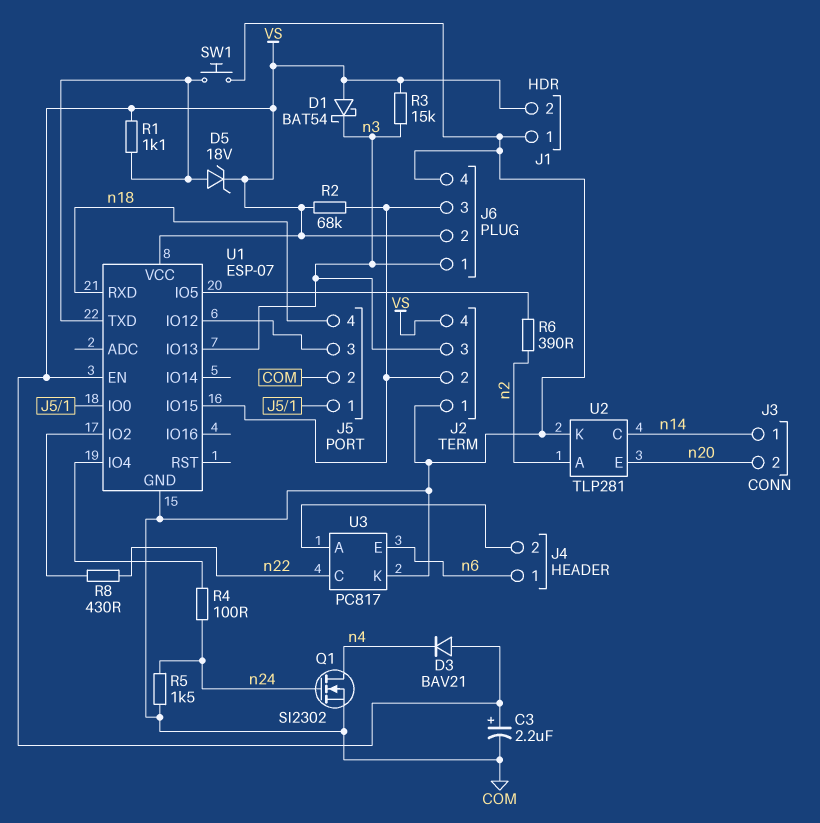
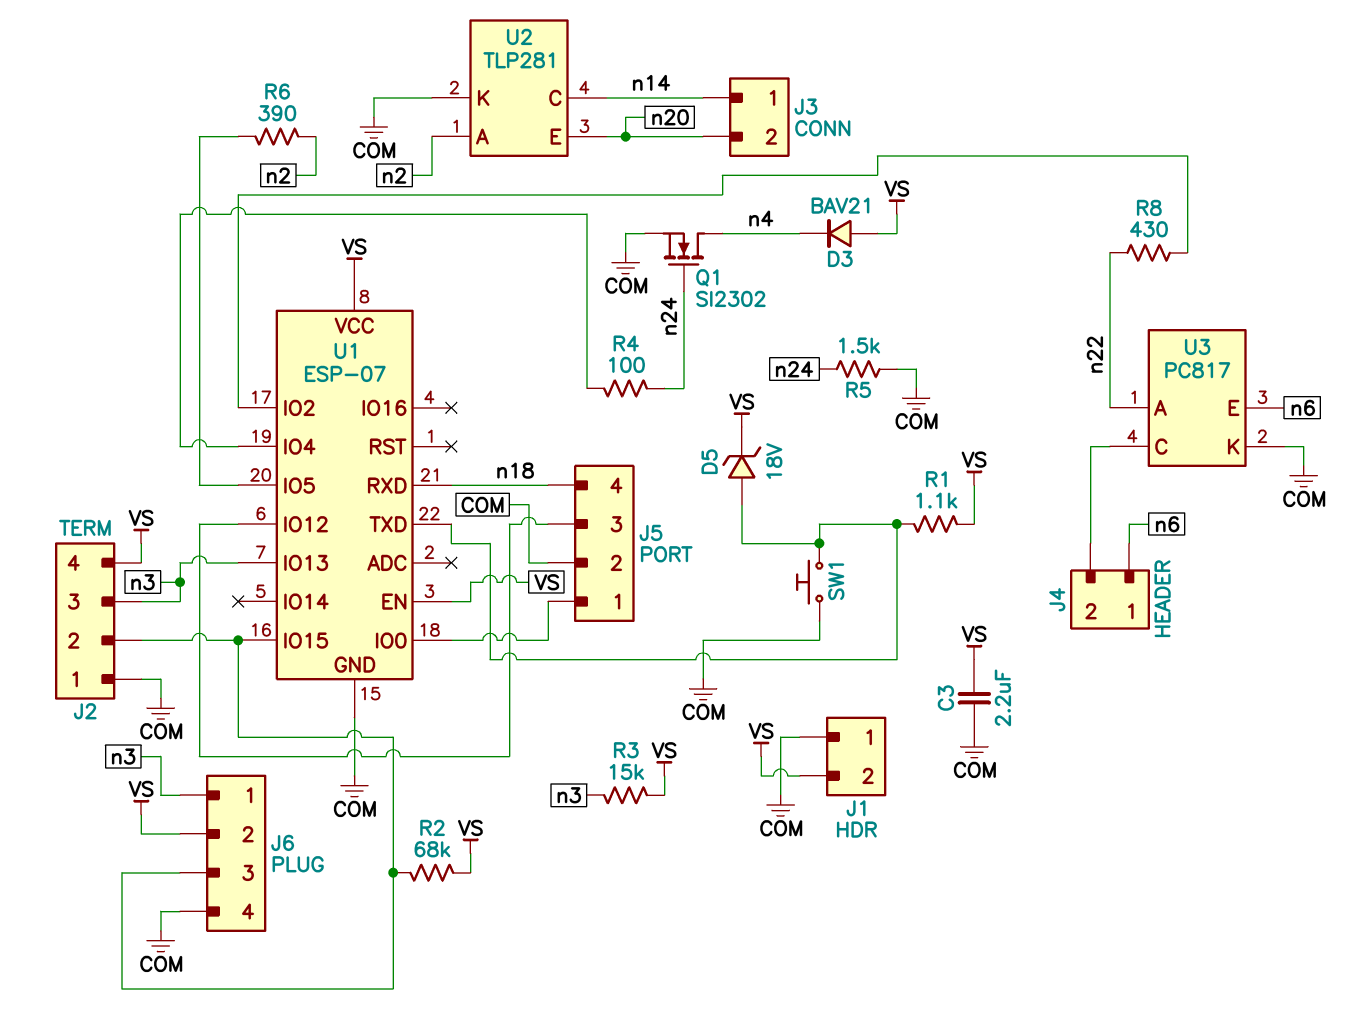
C3: 2.2uF (plus VS, minus COM) -> 2.2uF (COM, VS)
D1: schottky BAT54 (A VS, K n3) -> none
U3 pin A: J4/2 -> n22
U3 pin C: n22 -> J4/2

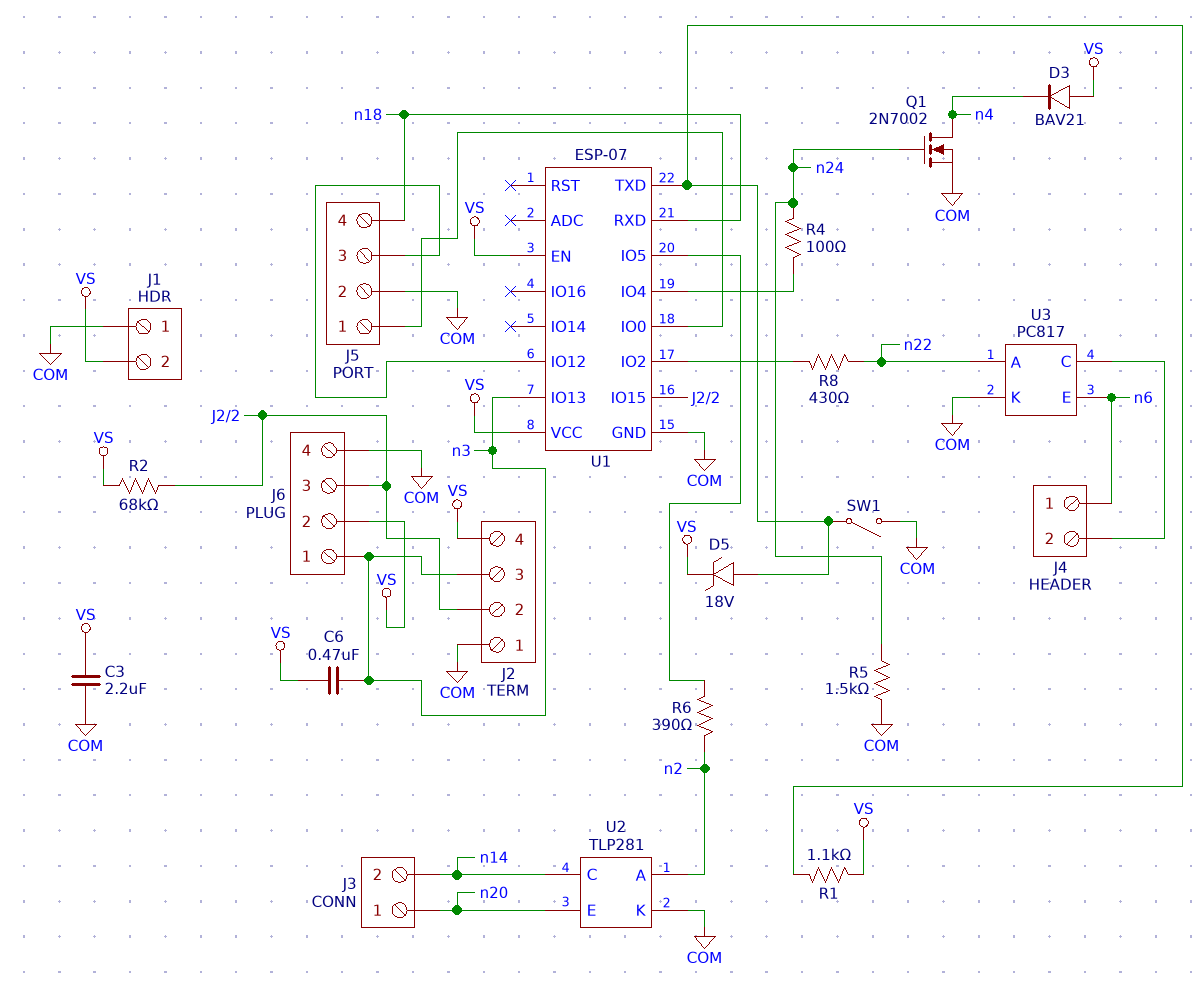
C6: none -> 470nF (VS, n3)
J3 pin 1: n14 -> n20
J3 pin 2: n20 -> n14
Q1: NMOS SI2302 (G n24, D n4, S COM) -> NMOS 2N7002 (G n24, D n4, S COM)
R3: 15k (VS, n3) -> none
SW1: button (COM, U1/TXD) -> switch (COM, U1/TXD)

